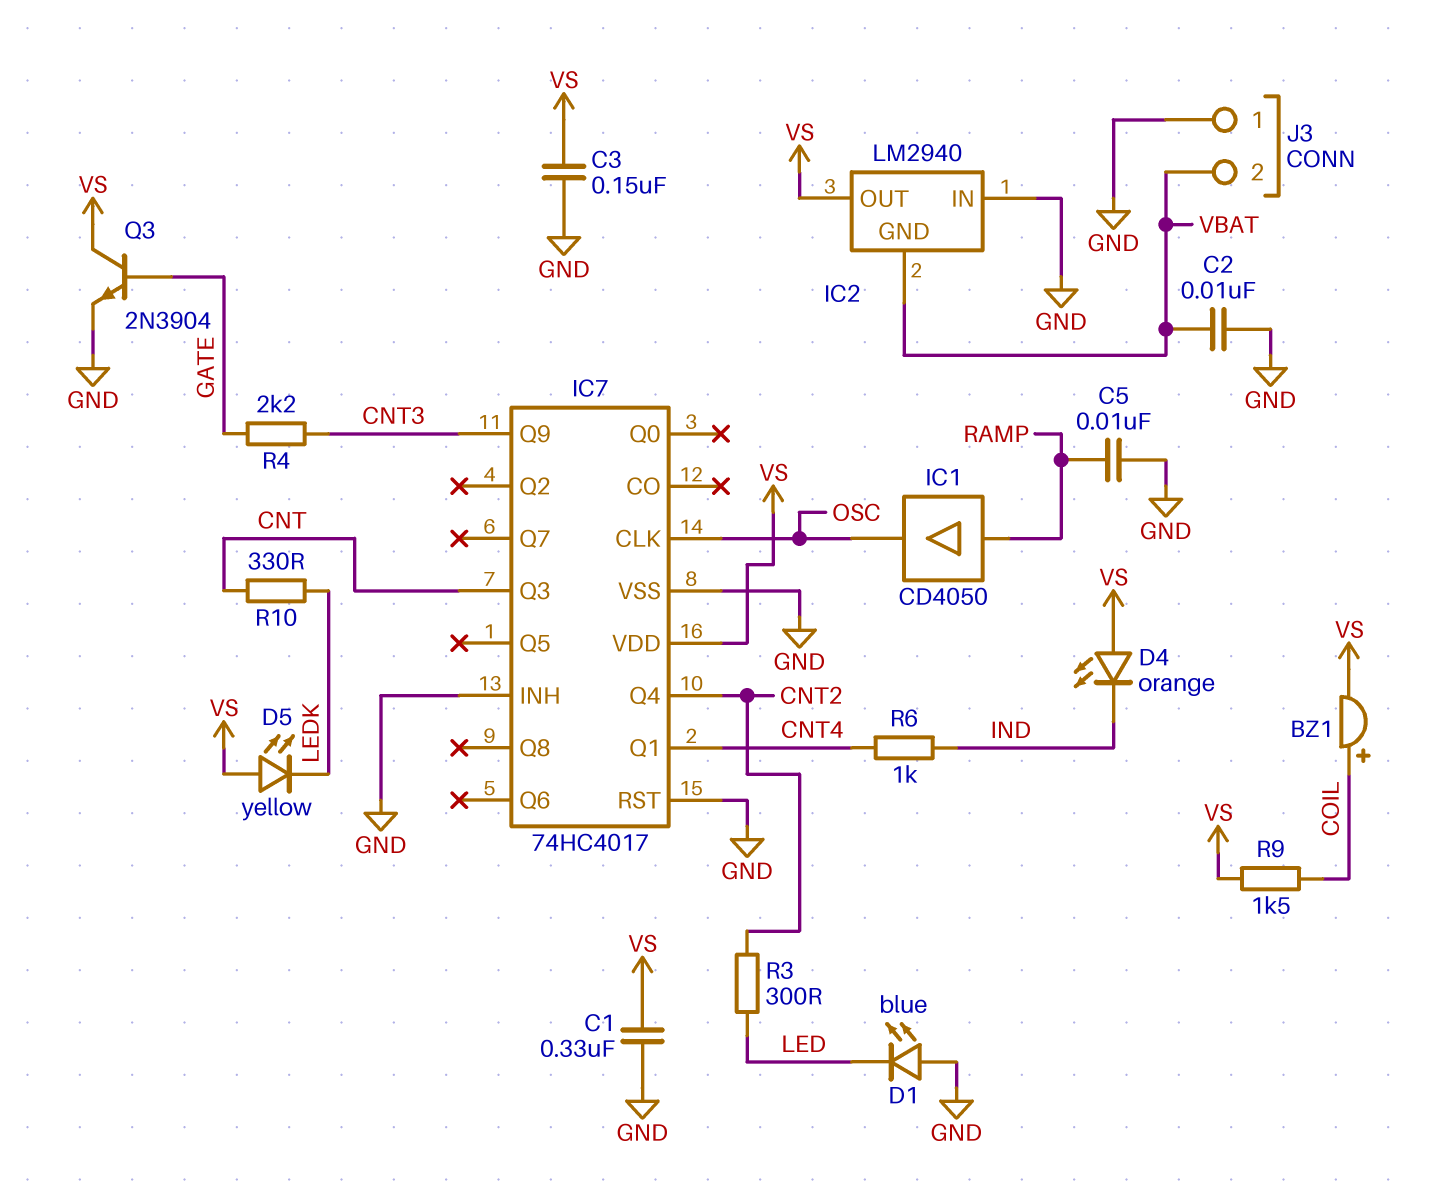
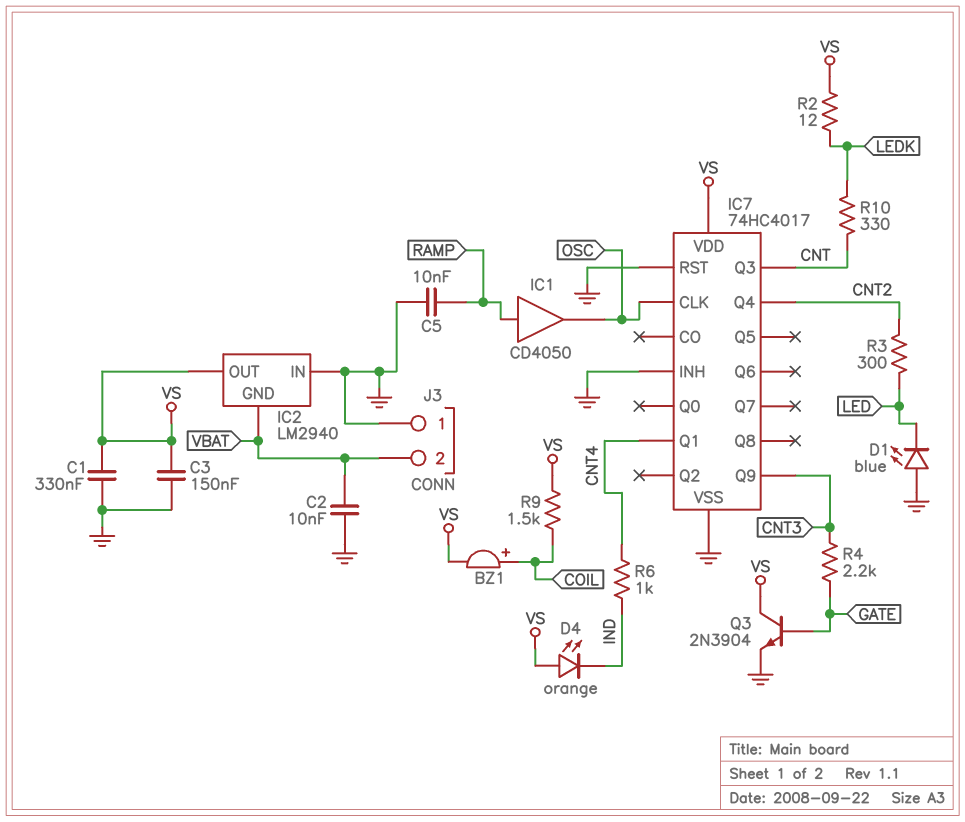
D5: LED yellow (A VS, K LEDK) -> none
R2: none -> 12 (LEDK, VS)

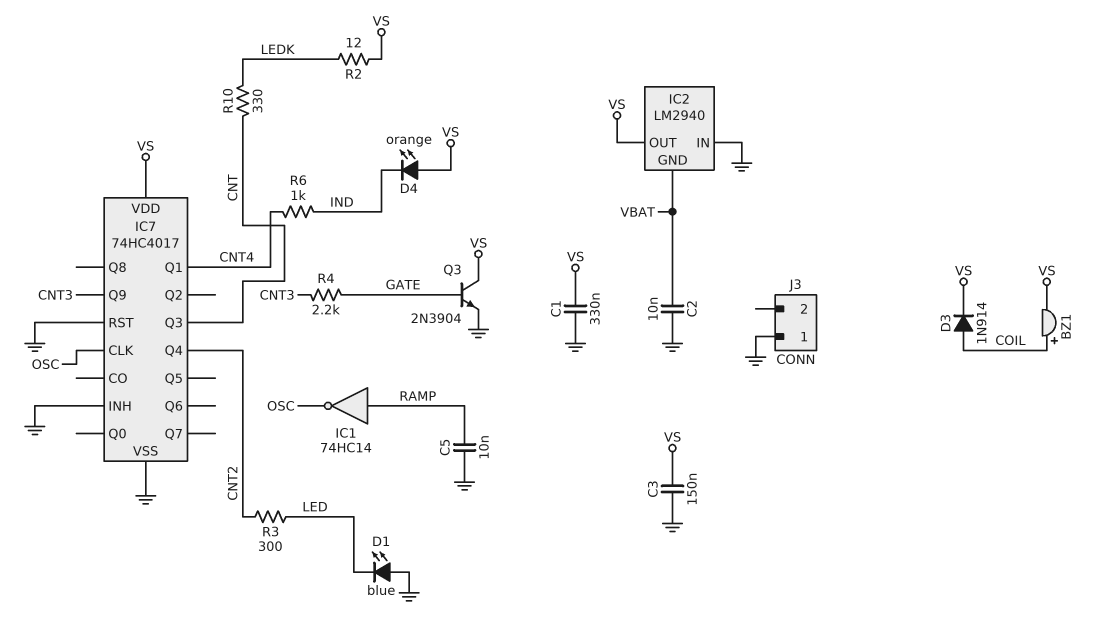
D3: none -> diode 1N914 (A COIL, K VS)
IC1: buffer CD4050 (in RAMP, out OSC) -> NOT 74HC14 (in RAMP, out OSC)
J3 pin 2: VBAT -> none
R9: 1.5k (COIL, VS) -> none

